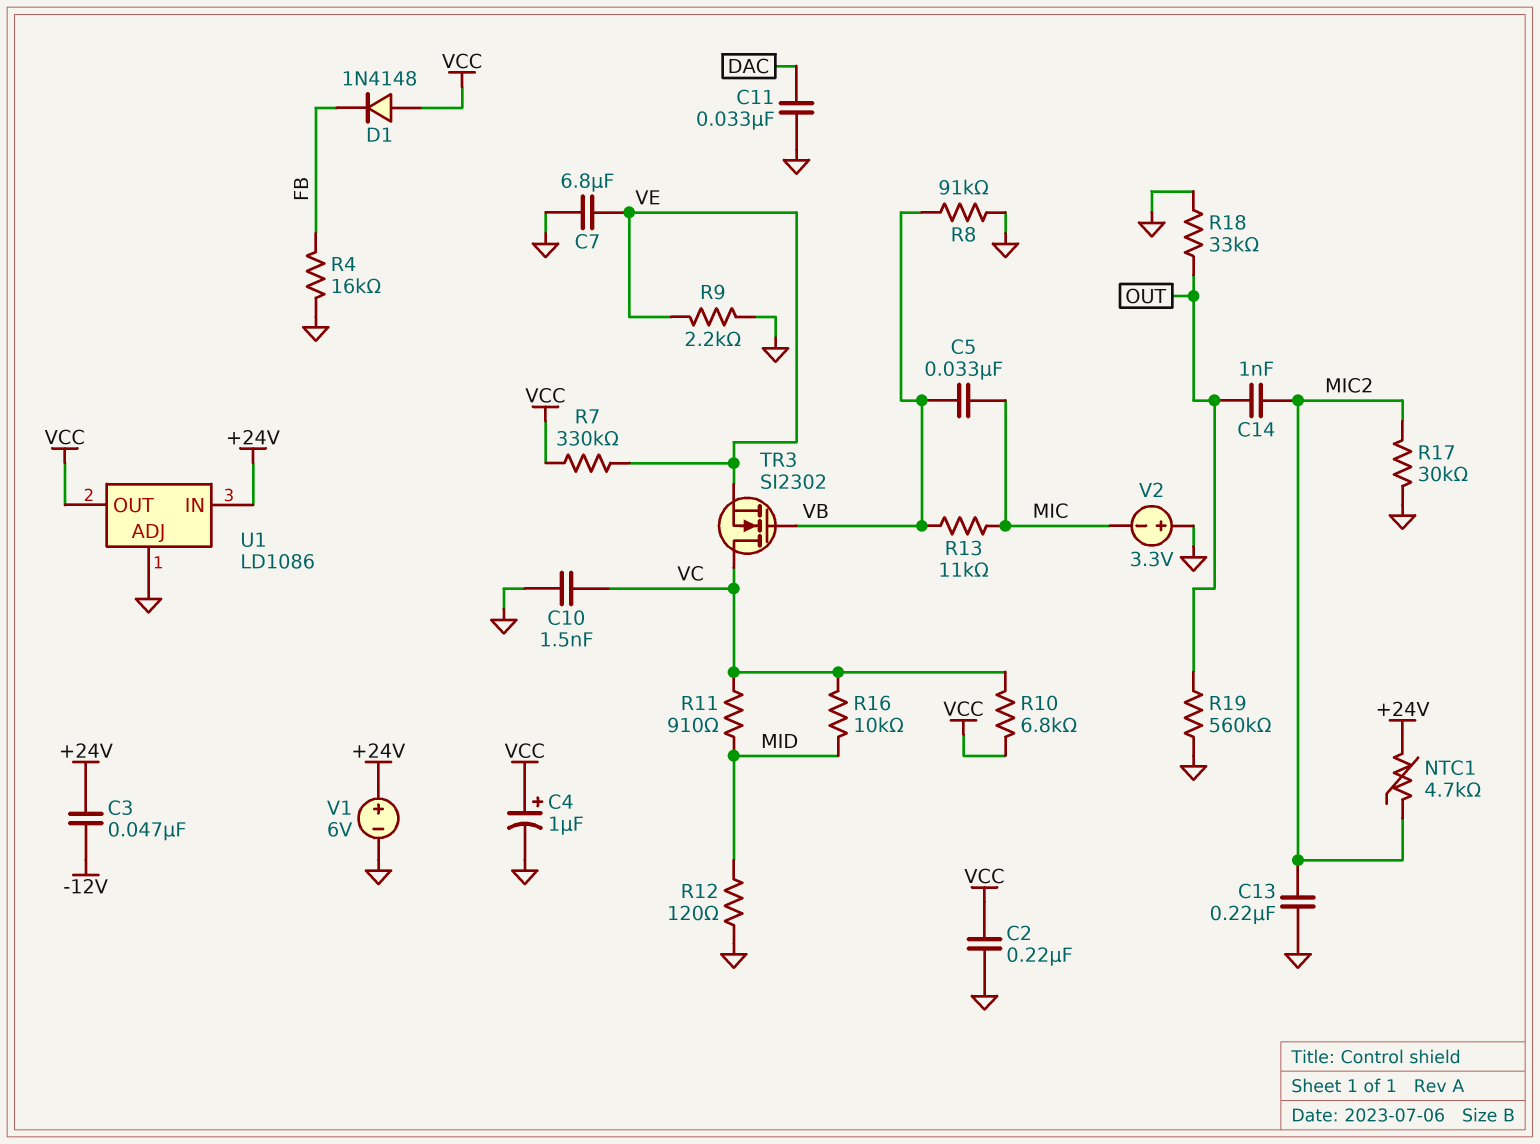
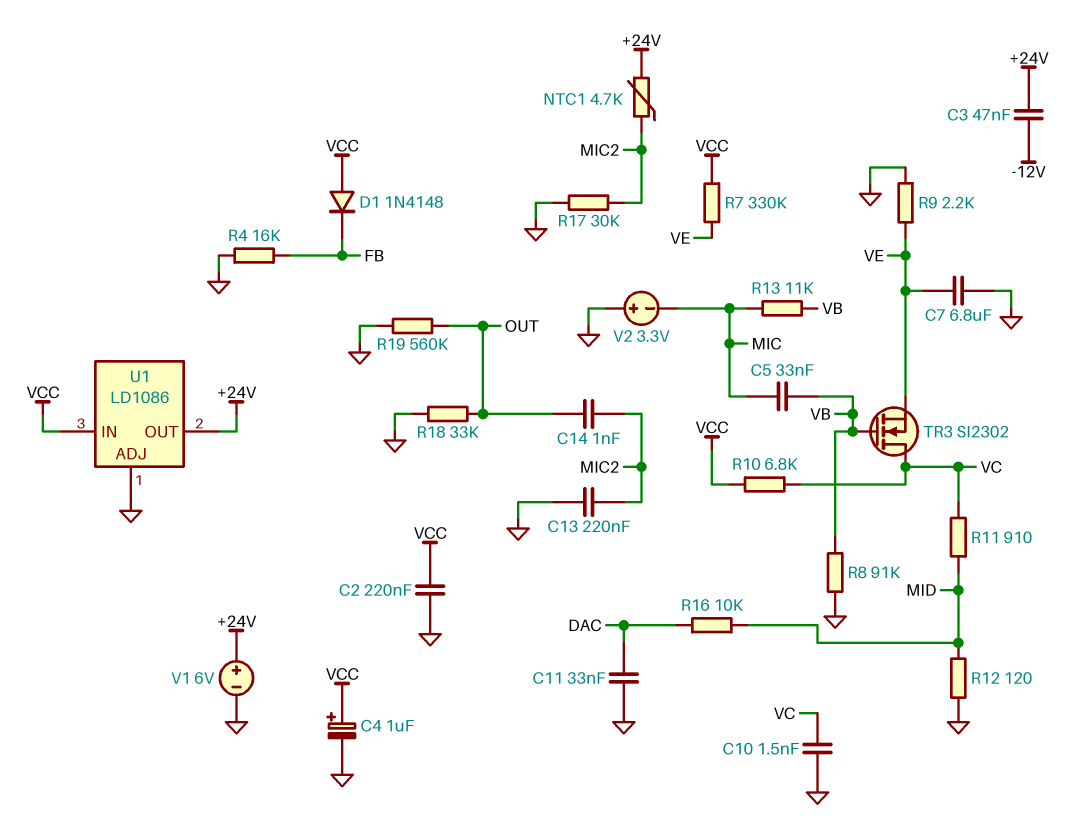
R16: 10k (MID, VC) -> 10k (DAC, MID)
U1 pin IN: +24V -> VCC
U1 pin OUT: VCC -> +24V

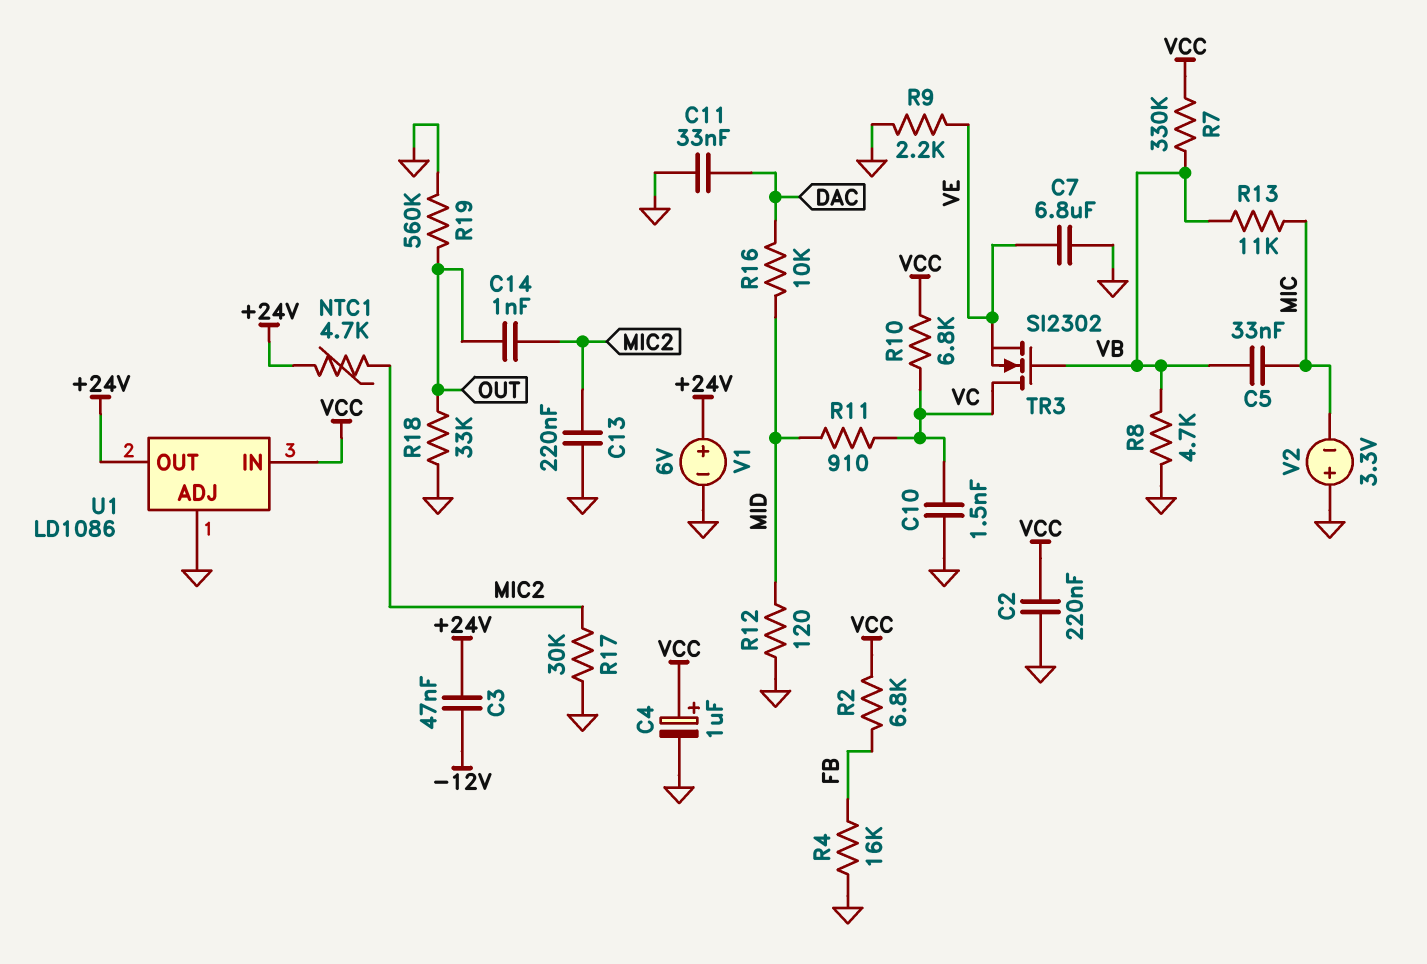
D1: diode 1N4148 (A VCC, K FB) -> none
R2: none -> 6.8k (FB, VCC)
R7: 330k (VCC, VE) -> 330k (VB, VCC)
R8: 91k (GND, VB) -> 4.7k (GND, VB)

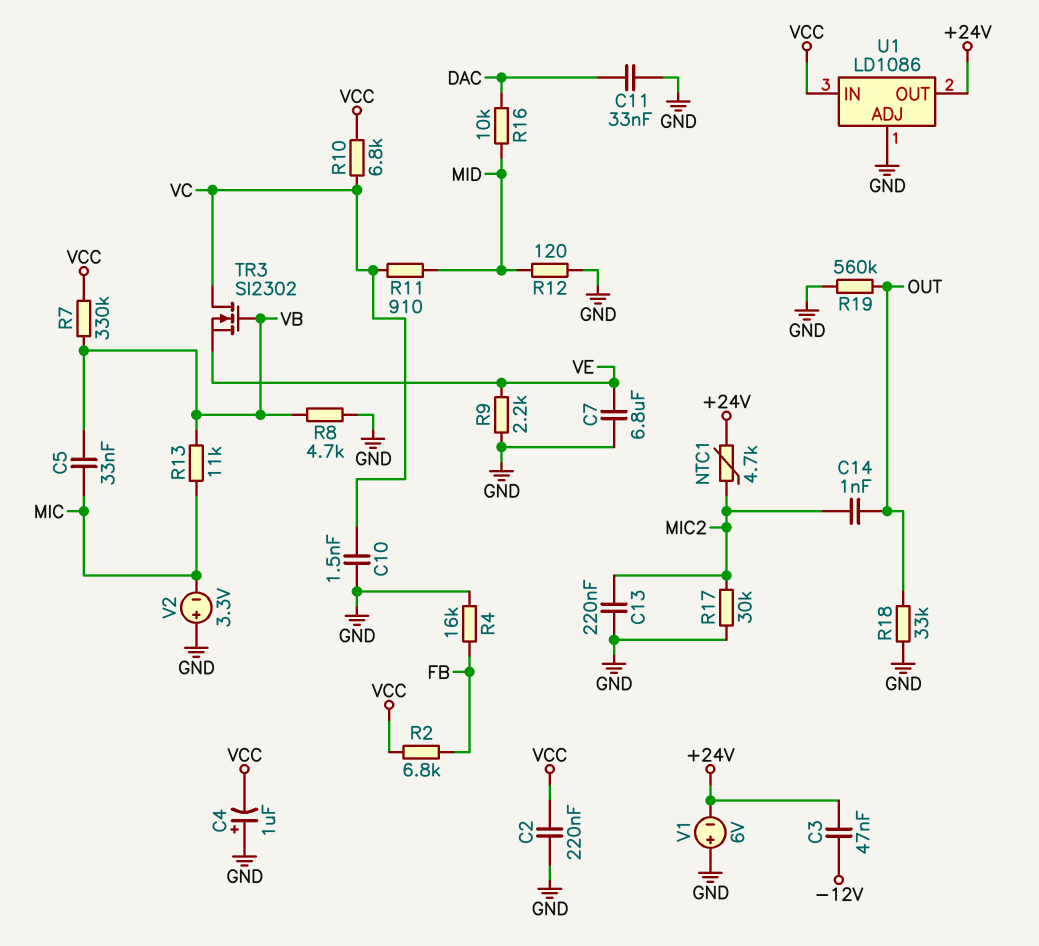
C4: 1uF (plus VCC, minus GND) -> 1uF (plus GND, minus VCC)
V1: 6V (plus +24V, minus GND) -> 6V (plus GND, minus +24V)

